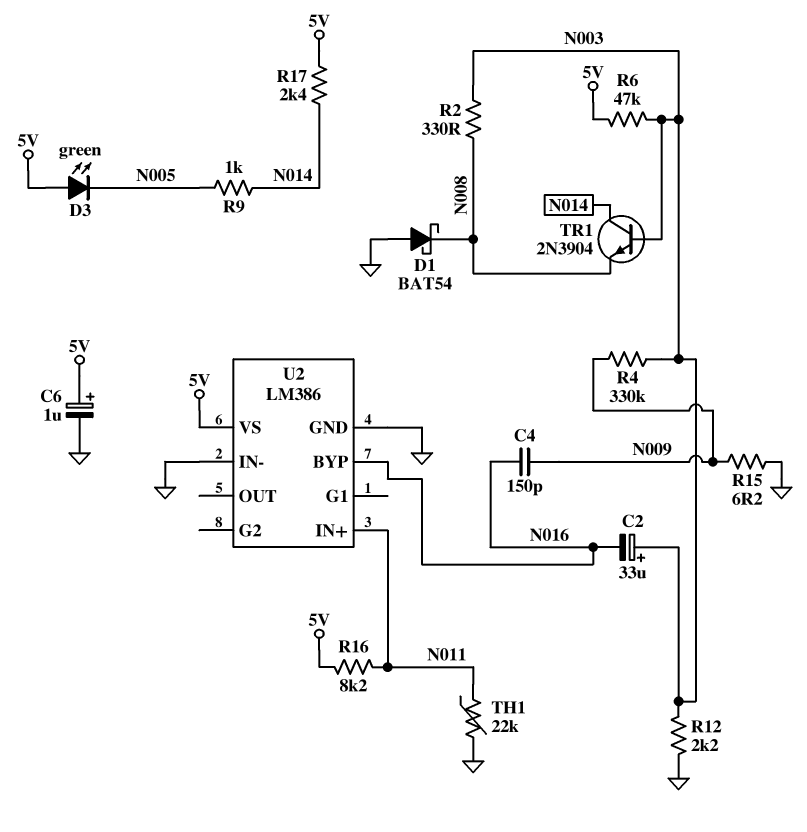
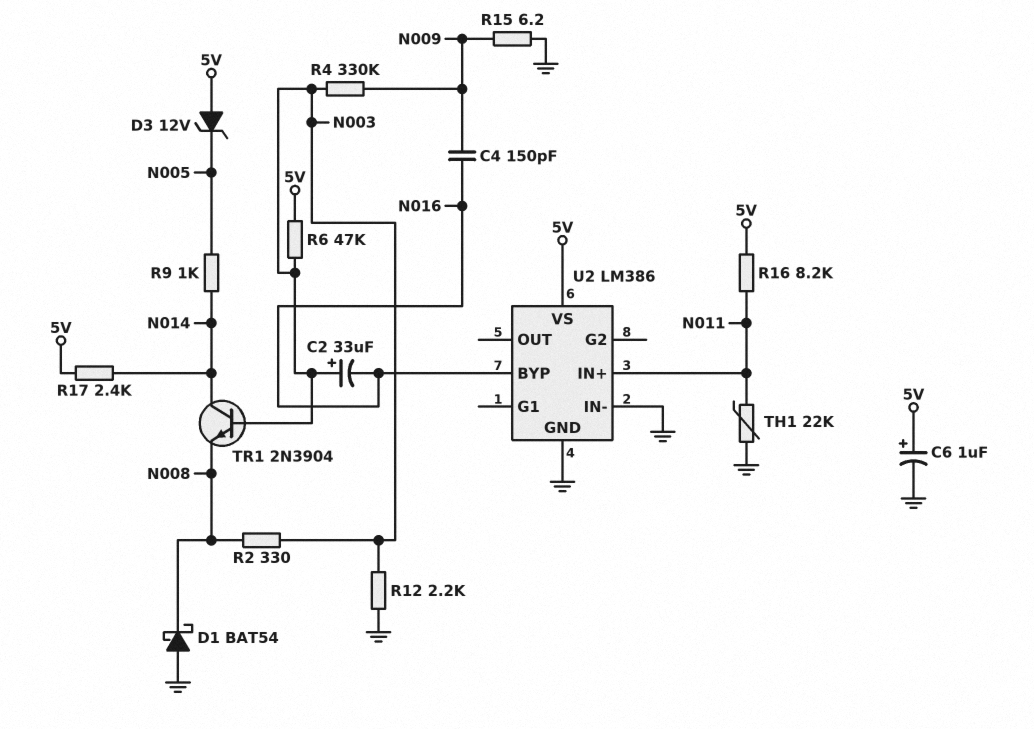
D3: LED green (A 5V, K N005) -> zener 12V (A 5V, K N005)

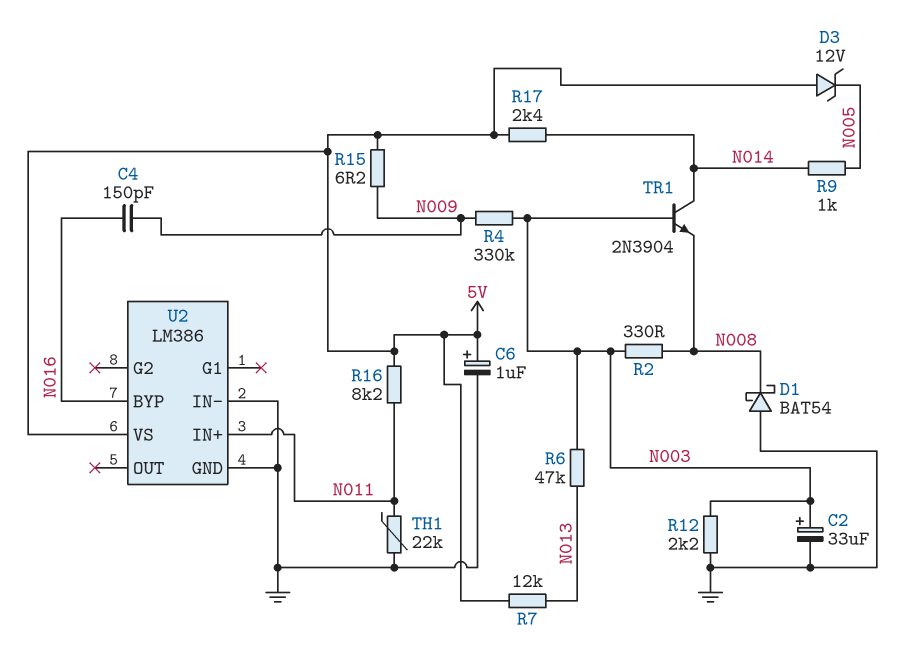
C2: 33uF (plus N003, minus N016) -> 33uF (plus N003, minus GND)
R6: 47k (5V, N003) -> 47k (N003, N013)
R7: none -> 12k (5V, N013)
R15: 6.2 (GND, N009) -> 6.2 (5V, N009)

